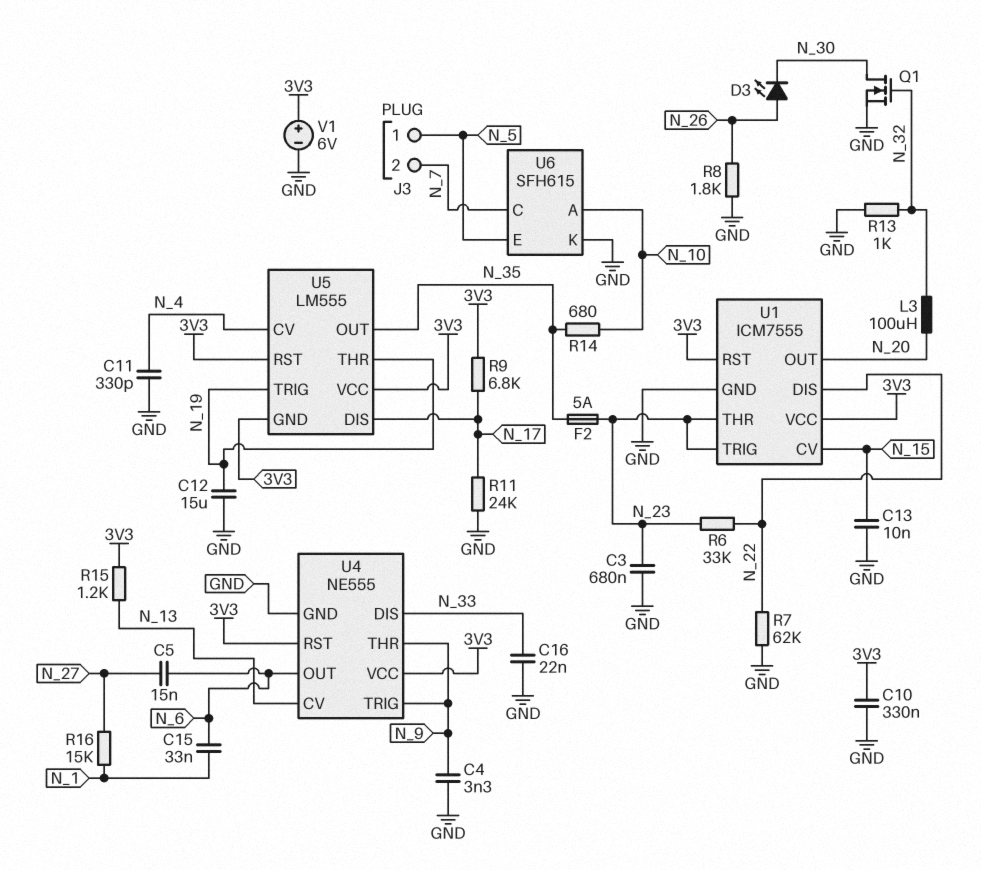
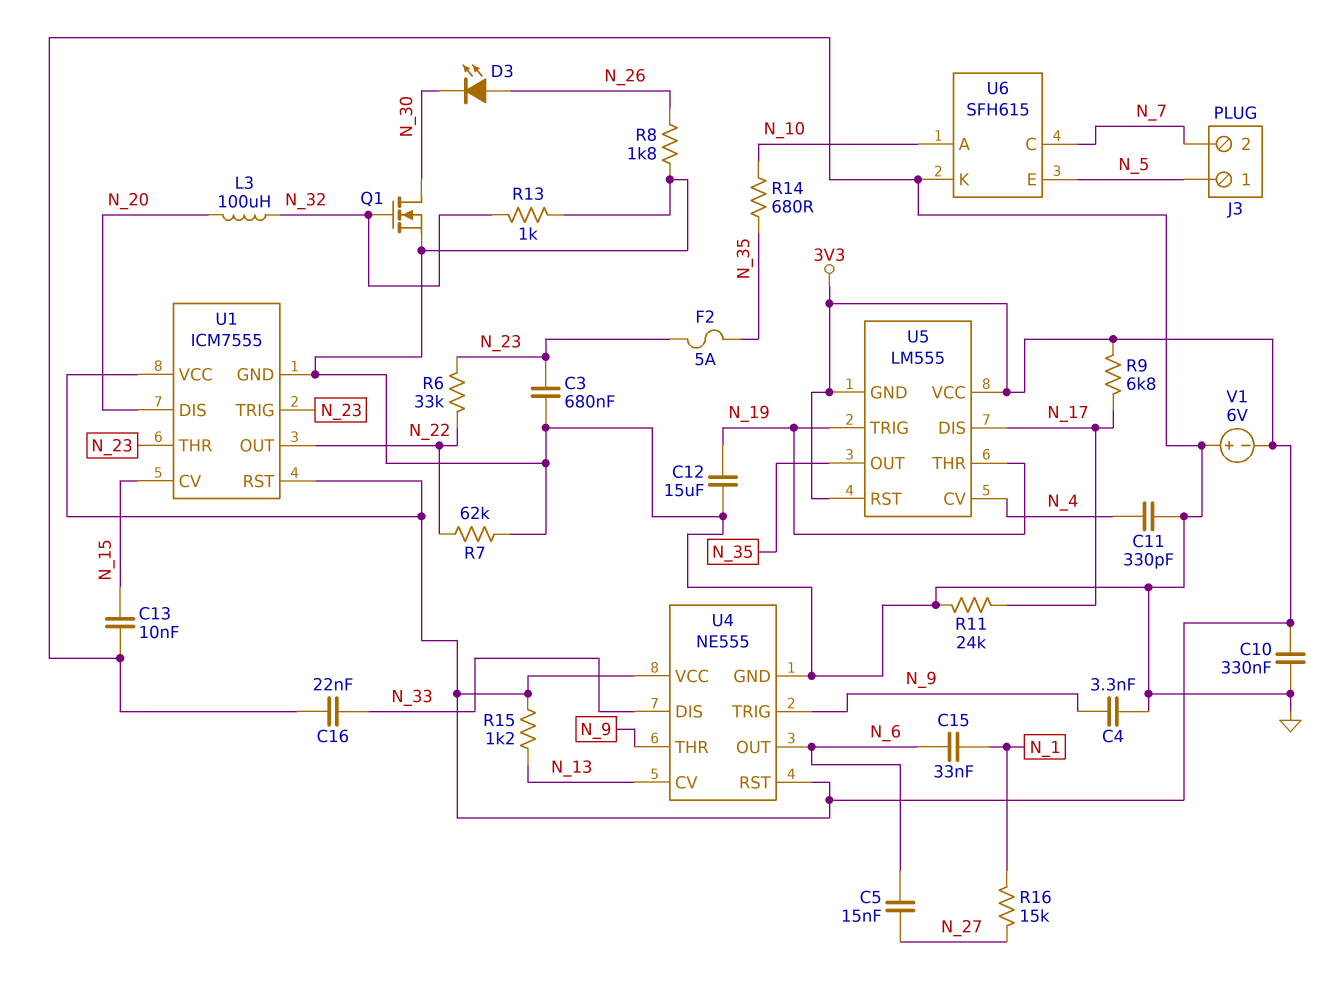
U1 pin DIS: N_22 -> N_20
U1 pin OUT: N_20 -> N_22
V1: 6V (plus 3V3, minus GND) -> 6V (plus GND, minus 3V3)

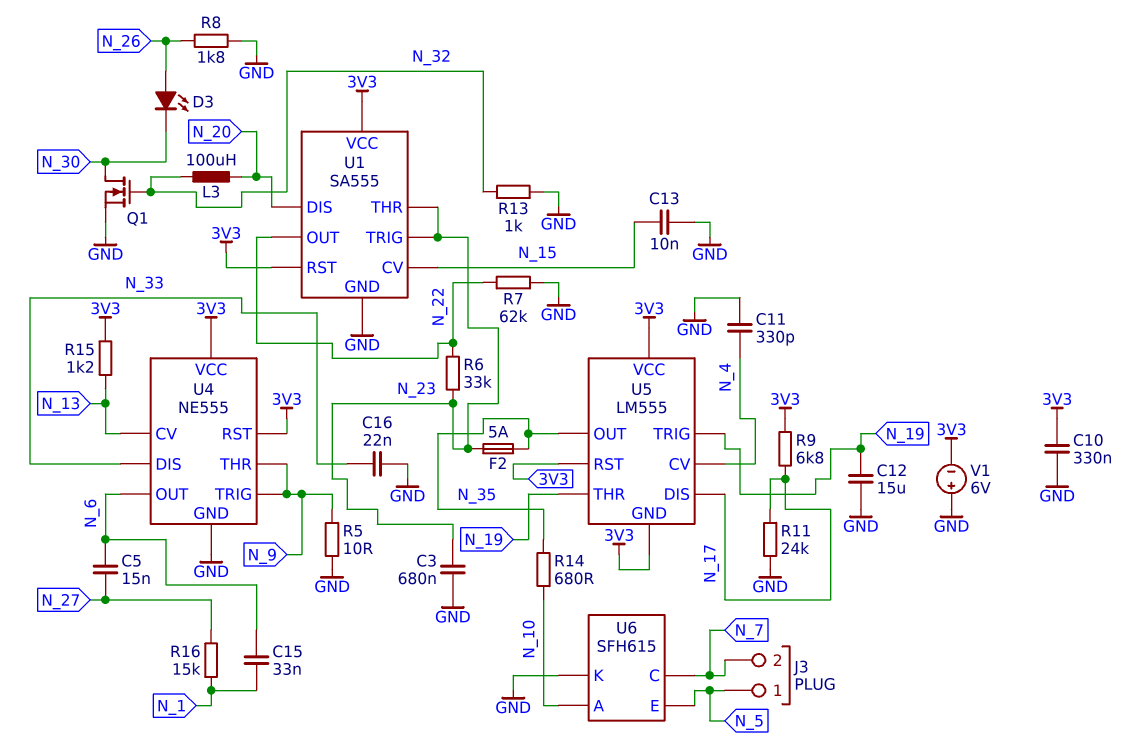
C4: 3.3nF (GND, N_9) -> none
R5: none -> 10 (GND, N_9)
U1: ICM7555 -> SA555

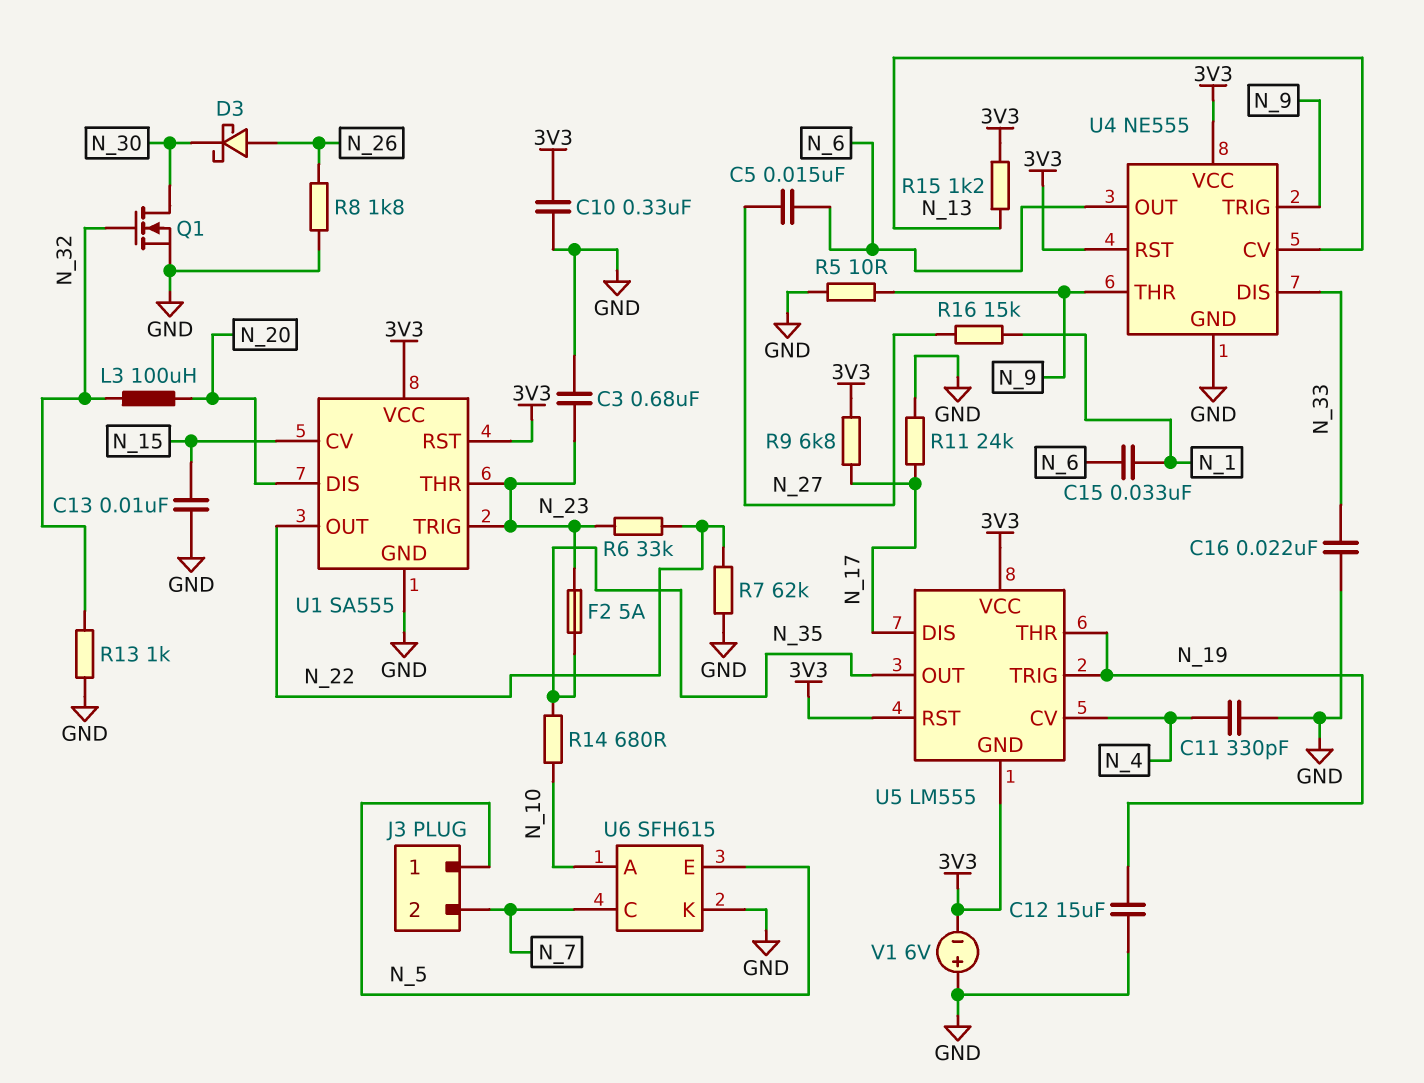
D3: LED (A N_26, K N_30) -> schottky (A N_26, K N_30)

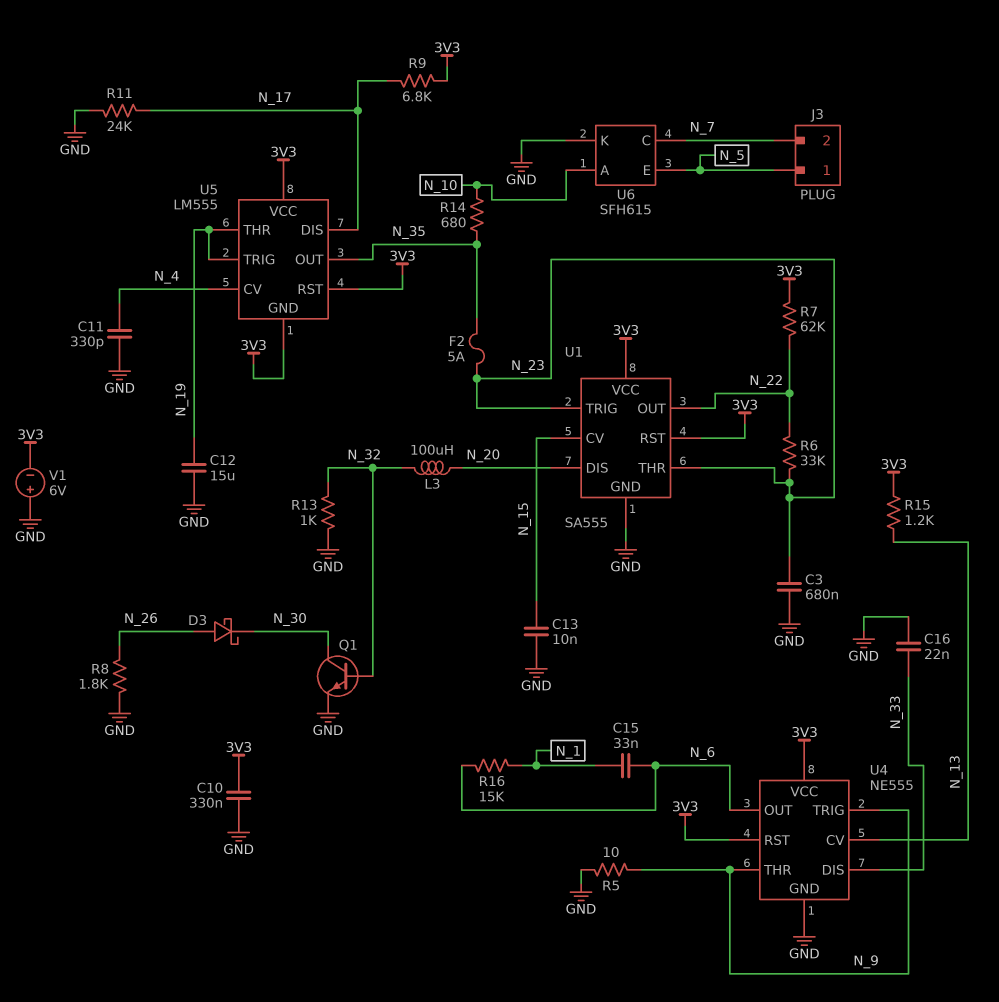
C5: 15nF (N_6, N_27) -> none
Q1: NMOS (G N_32, D N_30, S GND) -> NPN (B N_32, C N_30, E GND)
R7: 62k (GND, N_22) -> 62k (3V3, N_22)
R16: 15k (N_1, N_27) -> 15k (N_1, N_6)

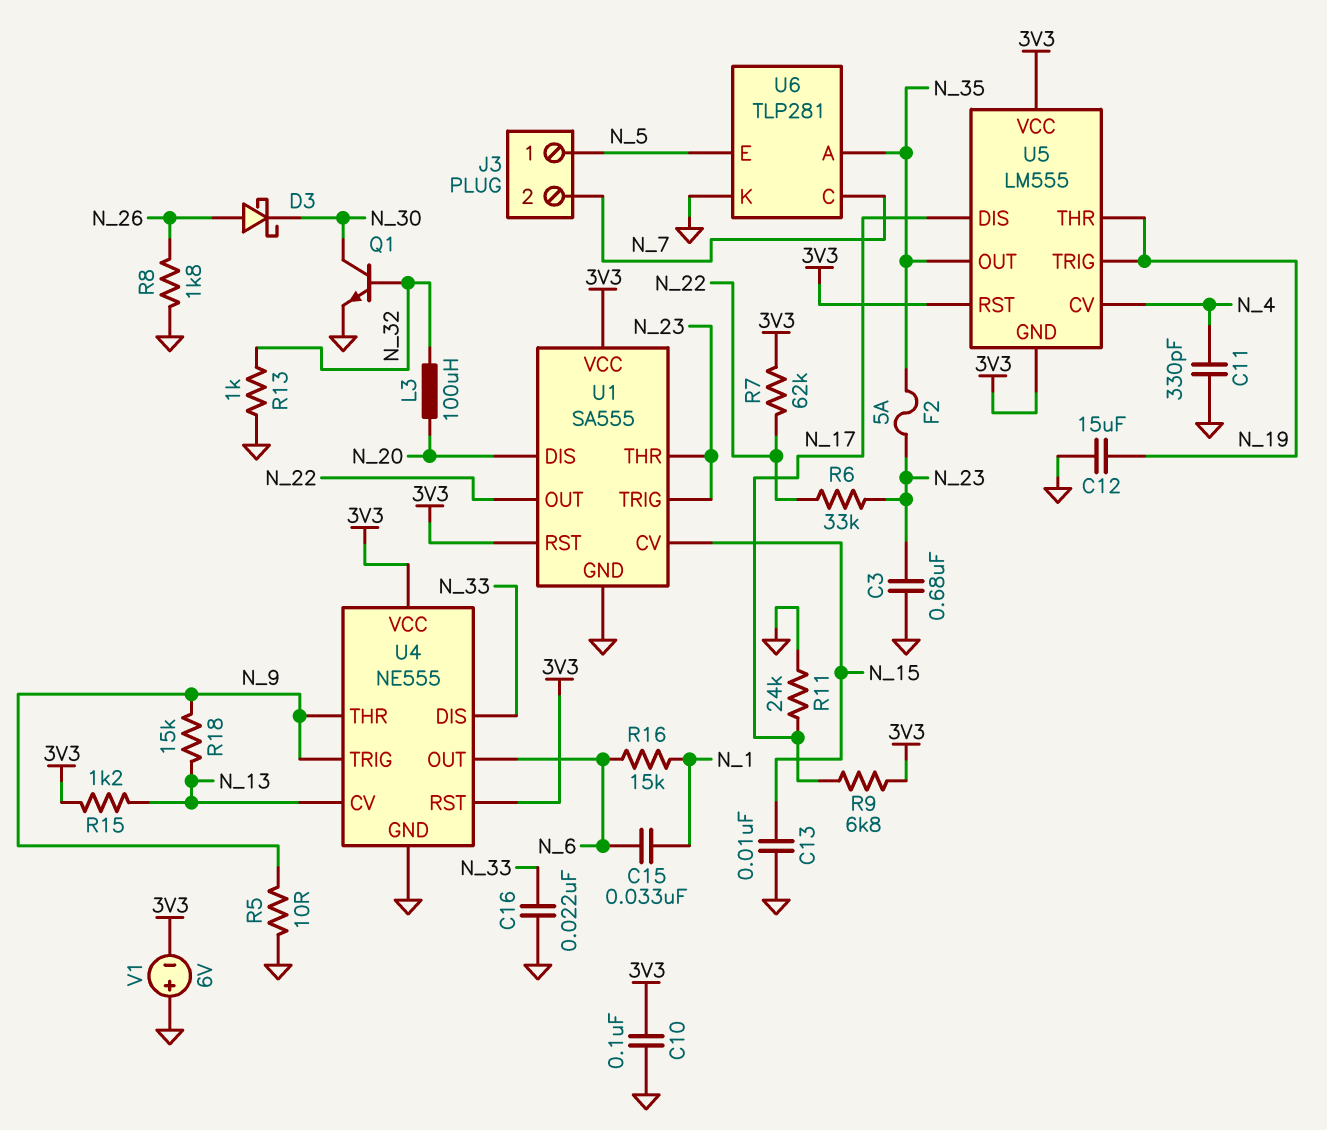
C10: 330nF (3V3, GND) -> 100nF (3V3, GND)
R14: 680 (N_10, N_35) -> none
R18: none -> 15k (N_9, N_13)
U6: SFH615 -> TLP281
U6 pin A: N_10 -> N_35

